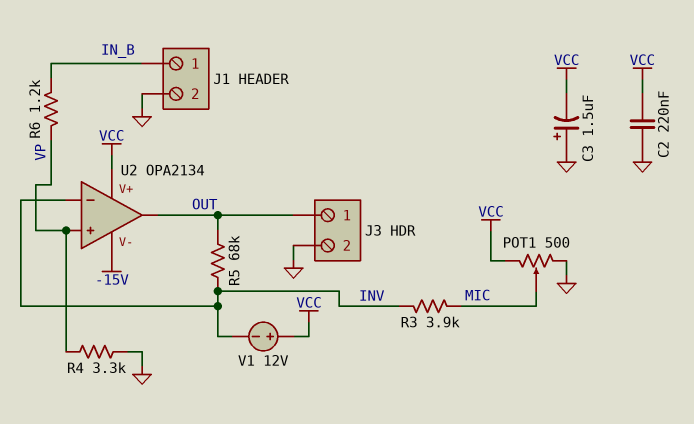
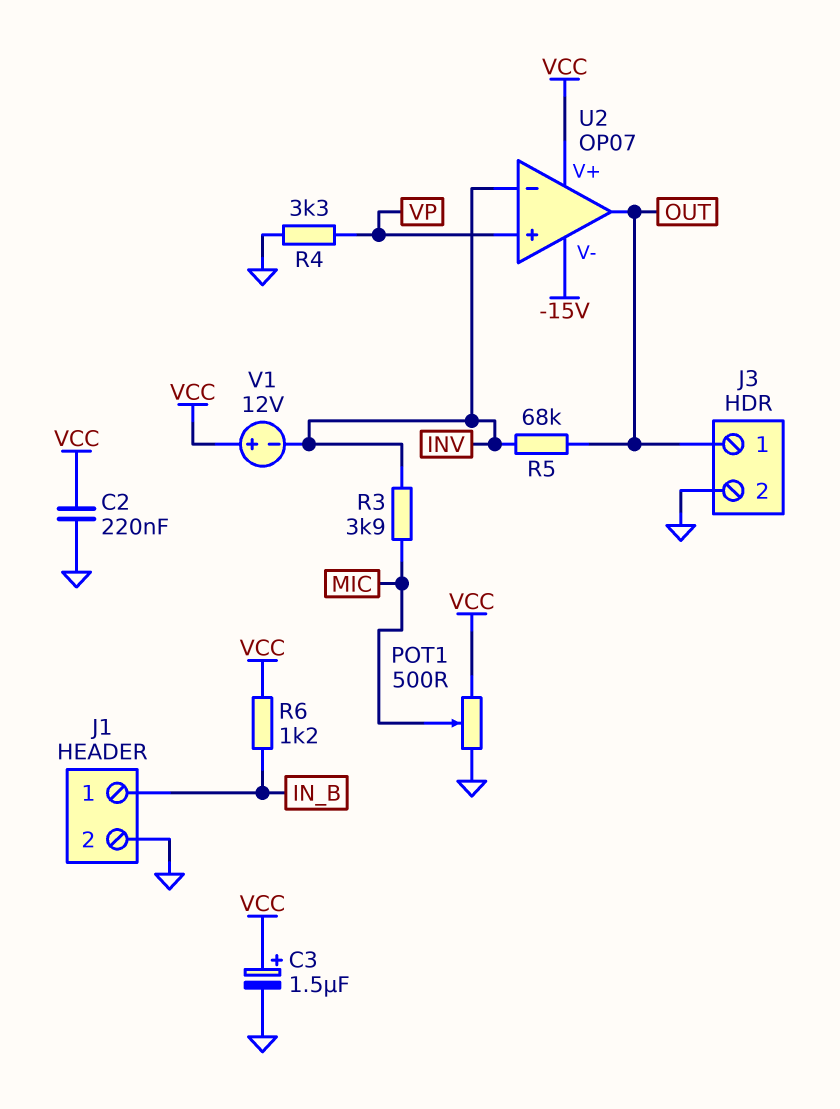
C3: 1.5uF (plus GND, minus VCC) -> 1.5uF (plus VCC, minus GND)
R6: 1.2k (IN_B, VP) -> 1.2k (IN_B, VCC)
U2: OPA2134 -> OP07

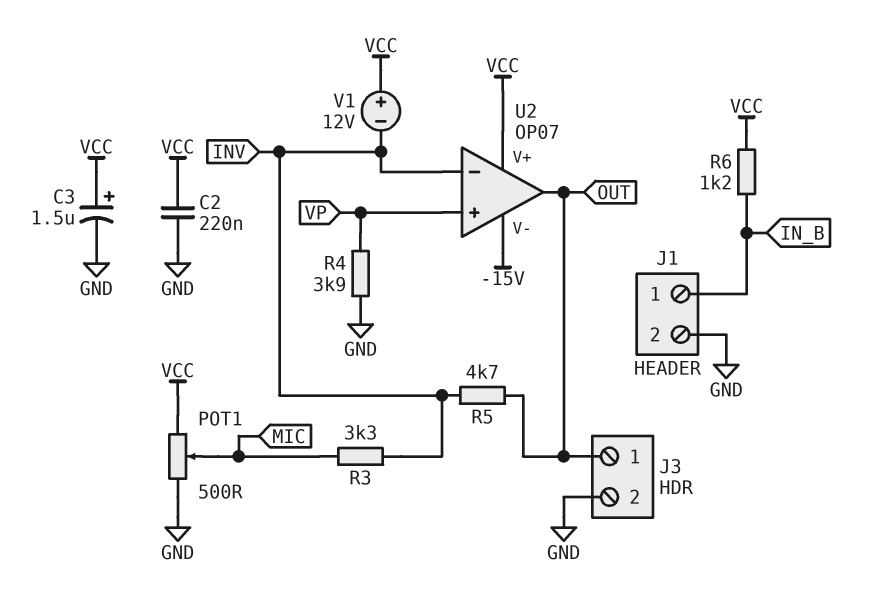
R3: 3.9k (INV, MIC) -> 3.3k (INV, MIC)
R4: 3.3k (GND, VP) -> 3.9k (GND, VP)
R5: 68k (INV, OUT) -> 4.7k (INV, OUT)

